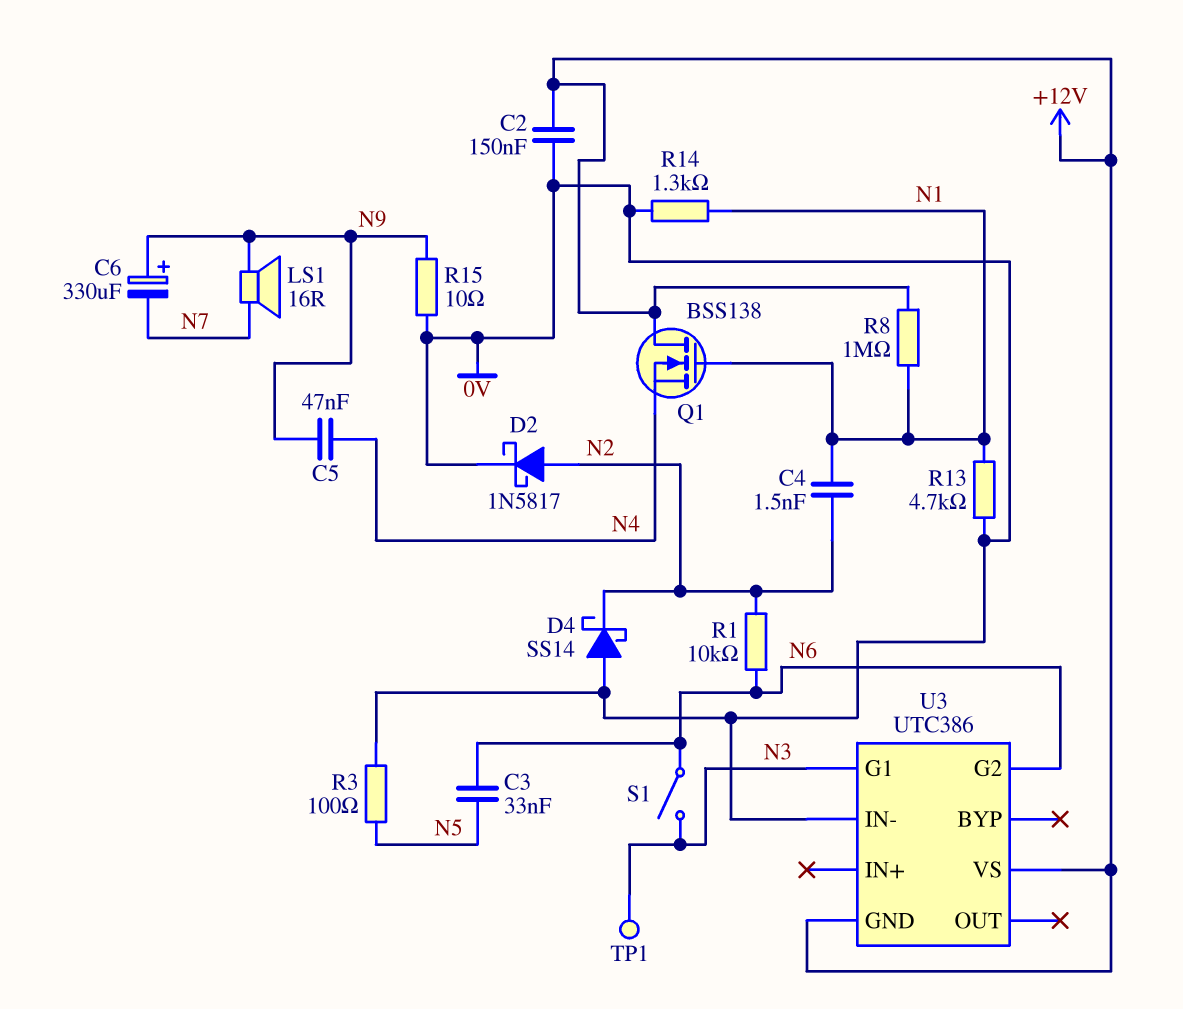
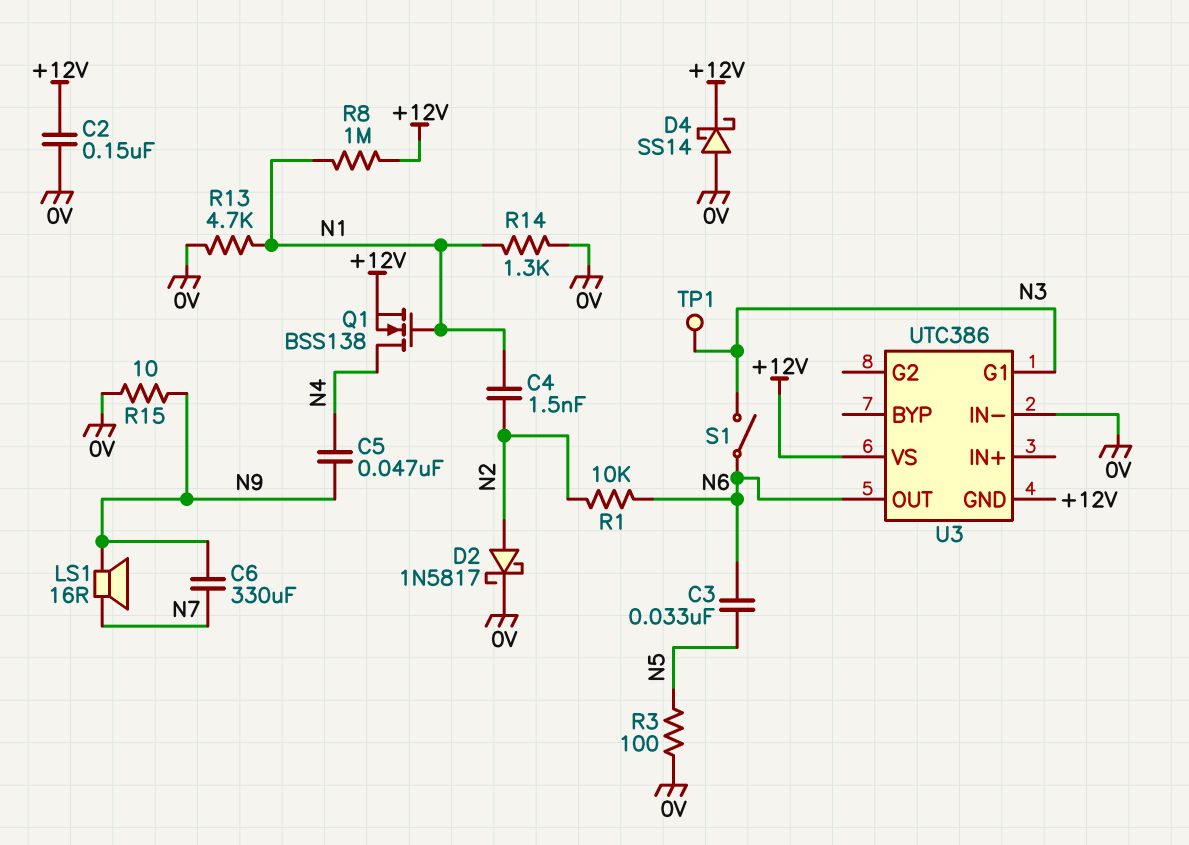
C6: 330uF (plus N9, minus N7) -> 330uF (N7, N9)
D4: schottky SS14 (A 0V, K N2) -> schottky SS14 (A 0V, K +12V)
Q1: NMOS BSS138 (G N1, D +12V, S N4) -> NMOS BSS138 (G N1, D N4, S +12V)
U3 pin G2: N6 -> none
U3 pin OUT: none -> N6

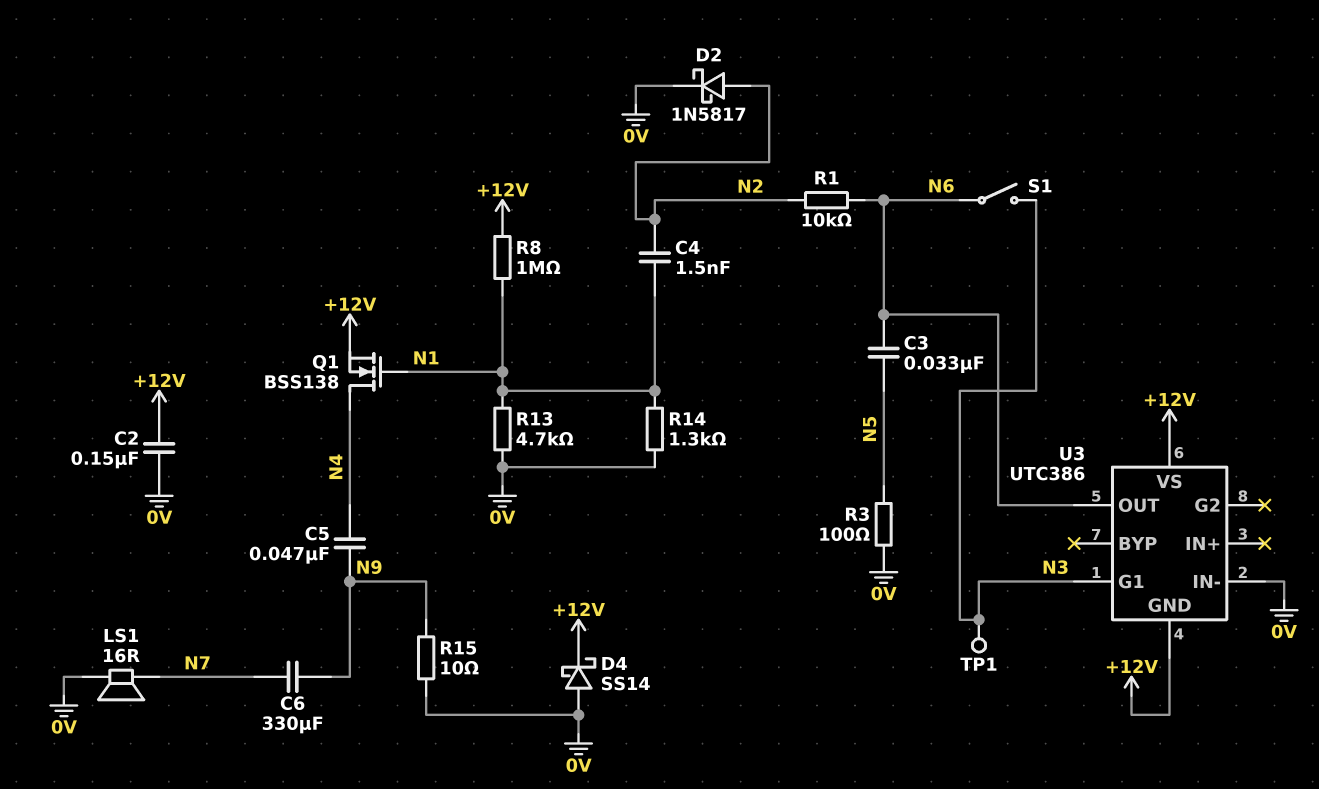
LS1: speaker 16R (N7, N9) -> speaker 16R (0V, N7)

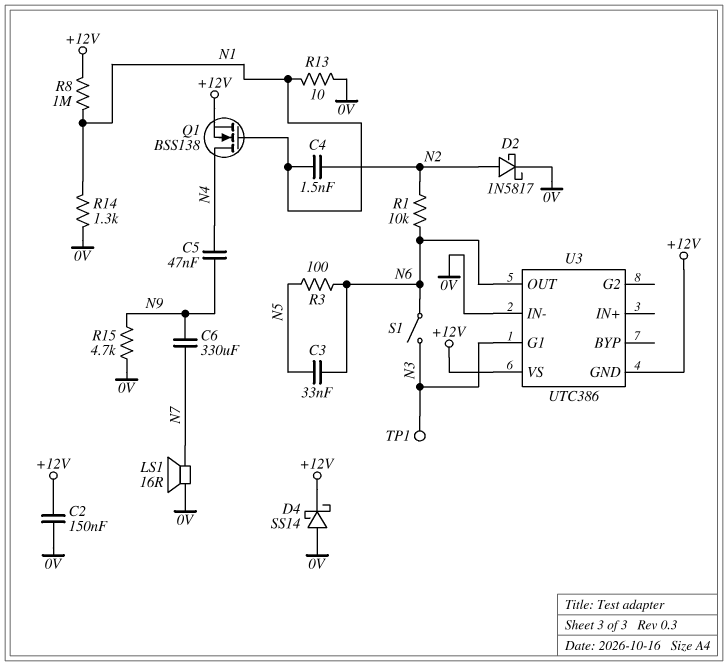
R3: 100 (0V, N5) -> 100 (N5, N6)
R13: 4.7k (0V, N1) -> 10 (0V, N1)
R15: 10 (0V, N9) -> 4.7k (0V, N9)

